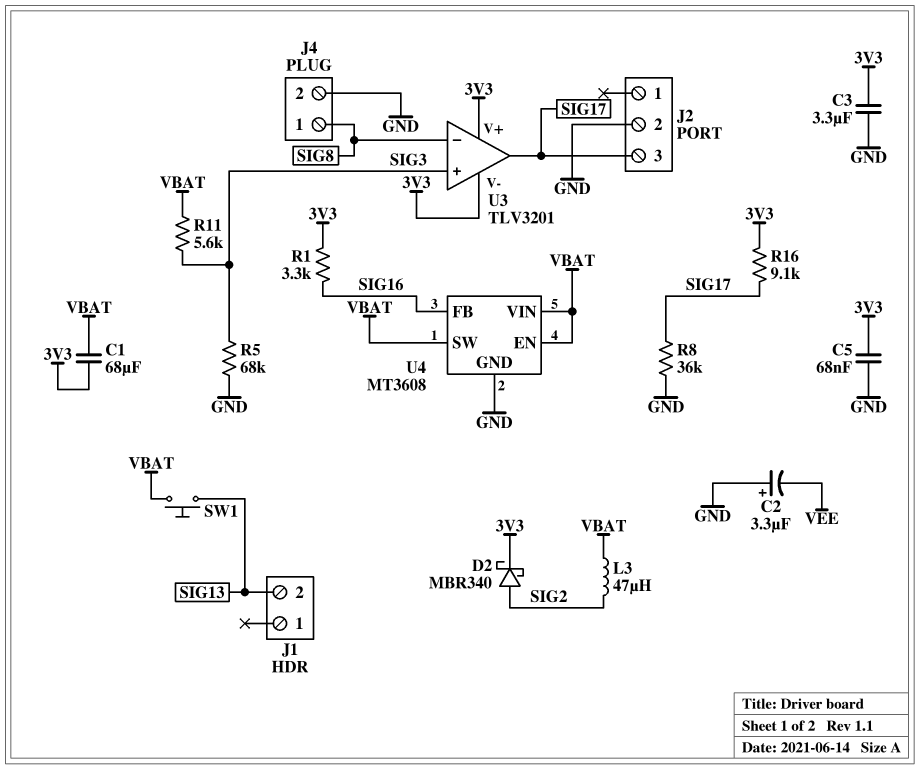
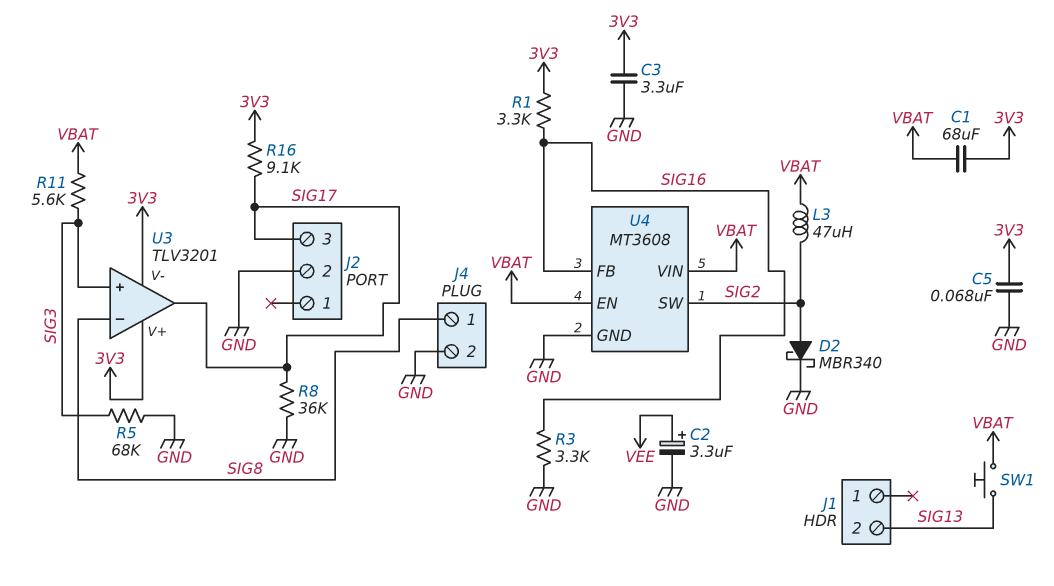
C2: 3.3uF (plus GND, minus VEE) -> 3.3uF (plus VEE, minus GND)
D2: schottky MBR340 (A SIG2, K 3V3) -> schottky MBR340 (A SIG2, K GND)
R3: none -> 3.3k (GND, SIG16)
U4 pin SW: VBAT -> SIG2

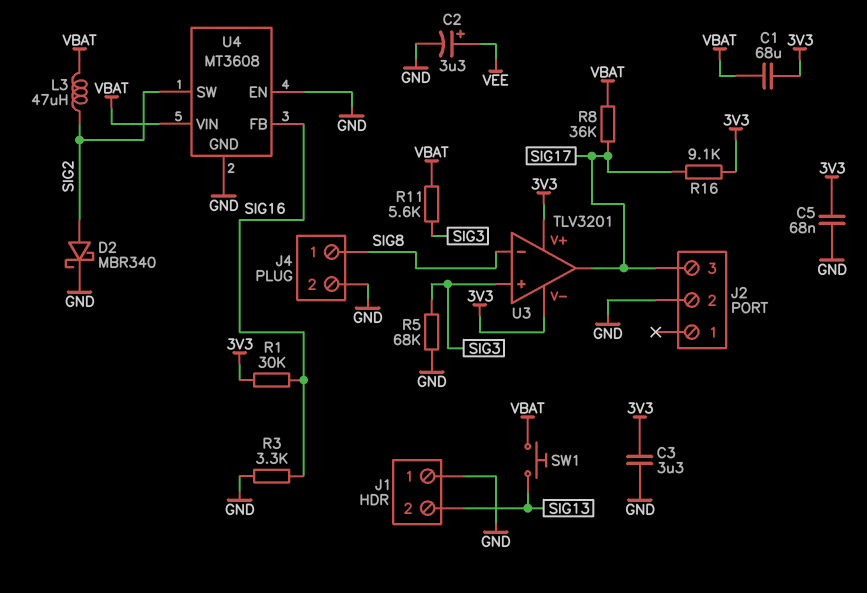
J1 pin 1: none -> GND
R1: 3.3k (3V3, SIG16) -> 30k (3V3, SIG16)
R8: 36k (GND, SIG17) -> 36k (SIG17, VBAT)
U4 pin EN: VBAT -> GND

